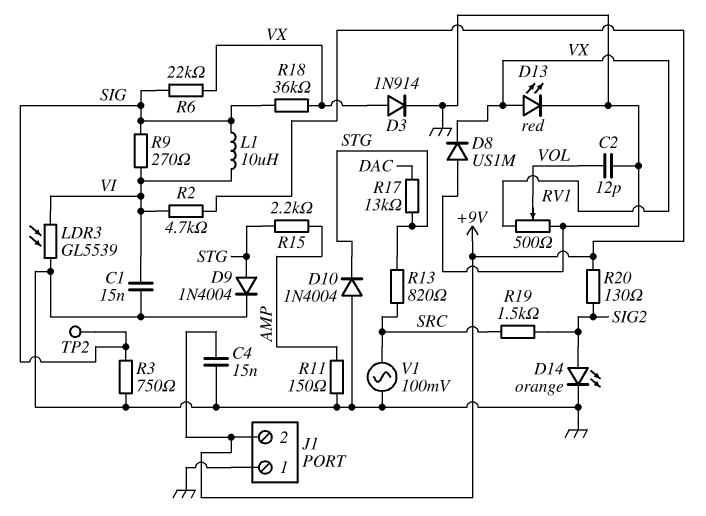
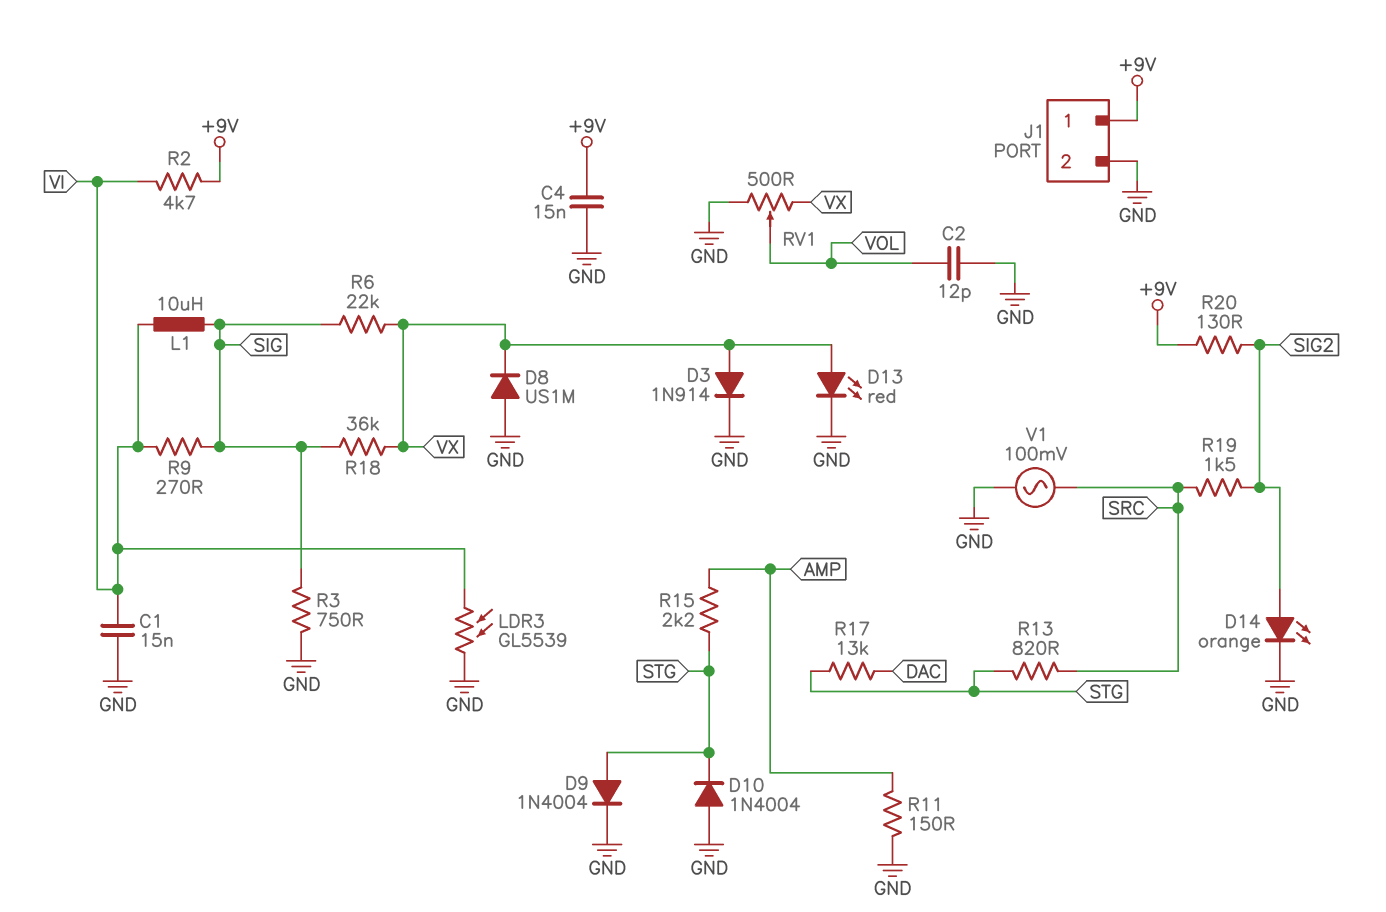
J1 pin 1: GND -> +9V
J1 pin 2: +9V -> GND
TP2: test point (SIG) -> none

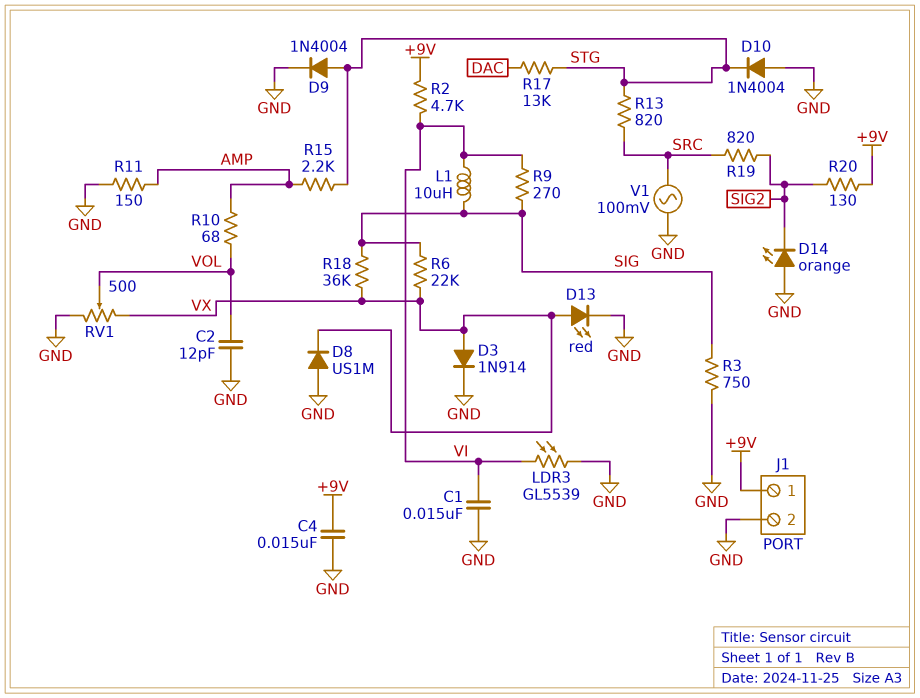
D14: LED orange (A SIG2, K GND) -> LED orange (A GND, K SIG2)
R10: none -> 68 (AMP, VOL)
R19: 1.5k (SIG2, SRC) -> 820 (SIG2, SRC)

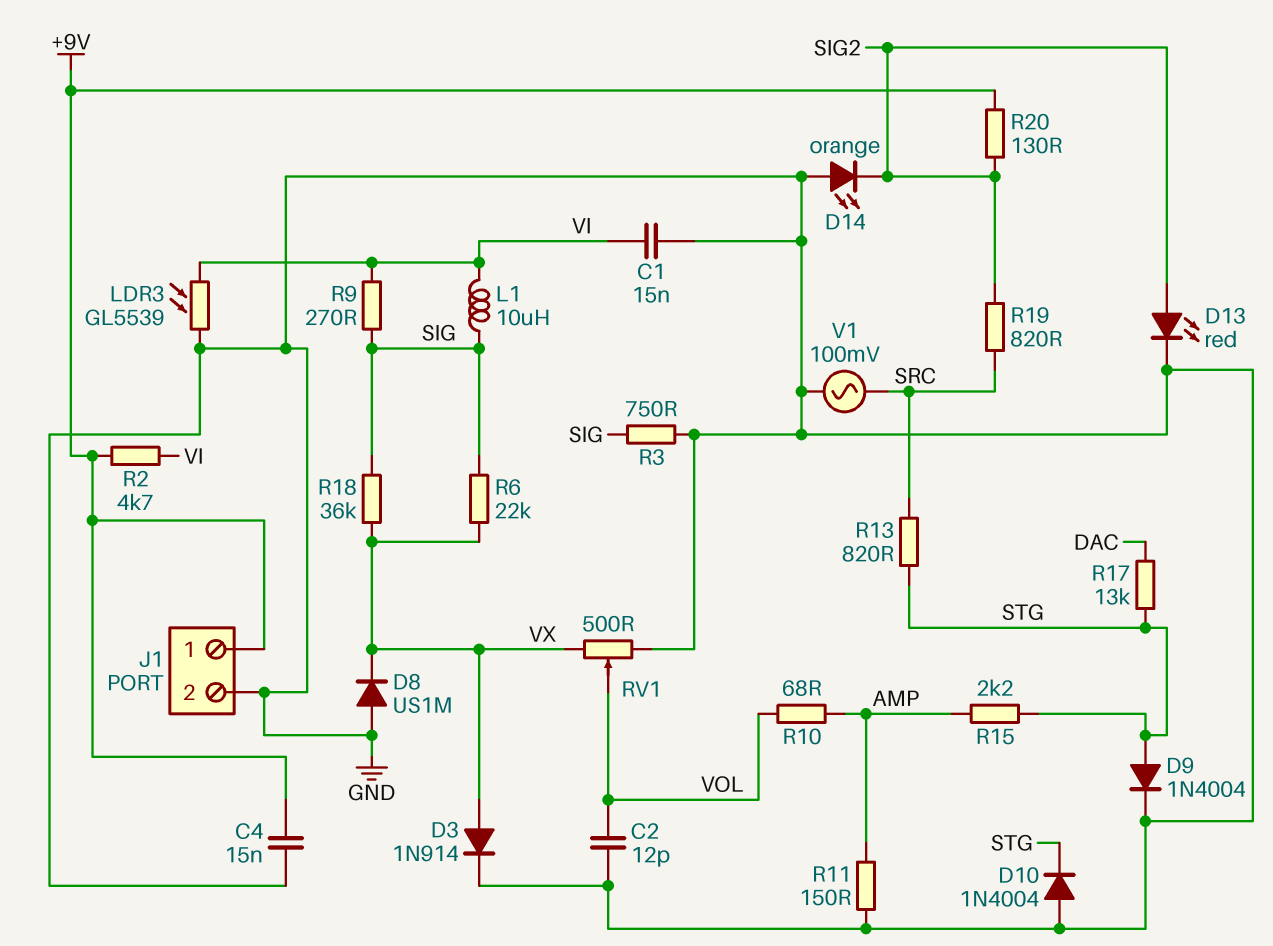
D13: LED red (A VX, K GND) -> LED red (A SIG2, K GND)

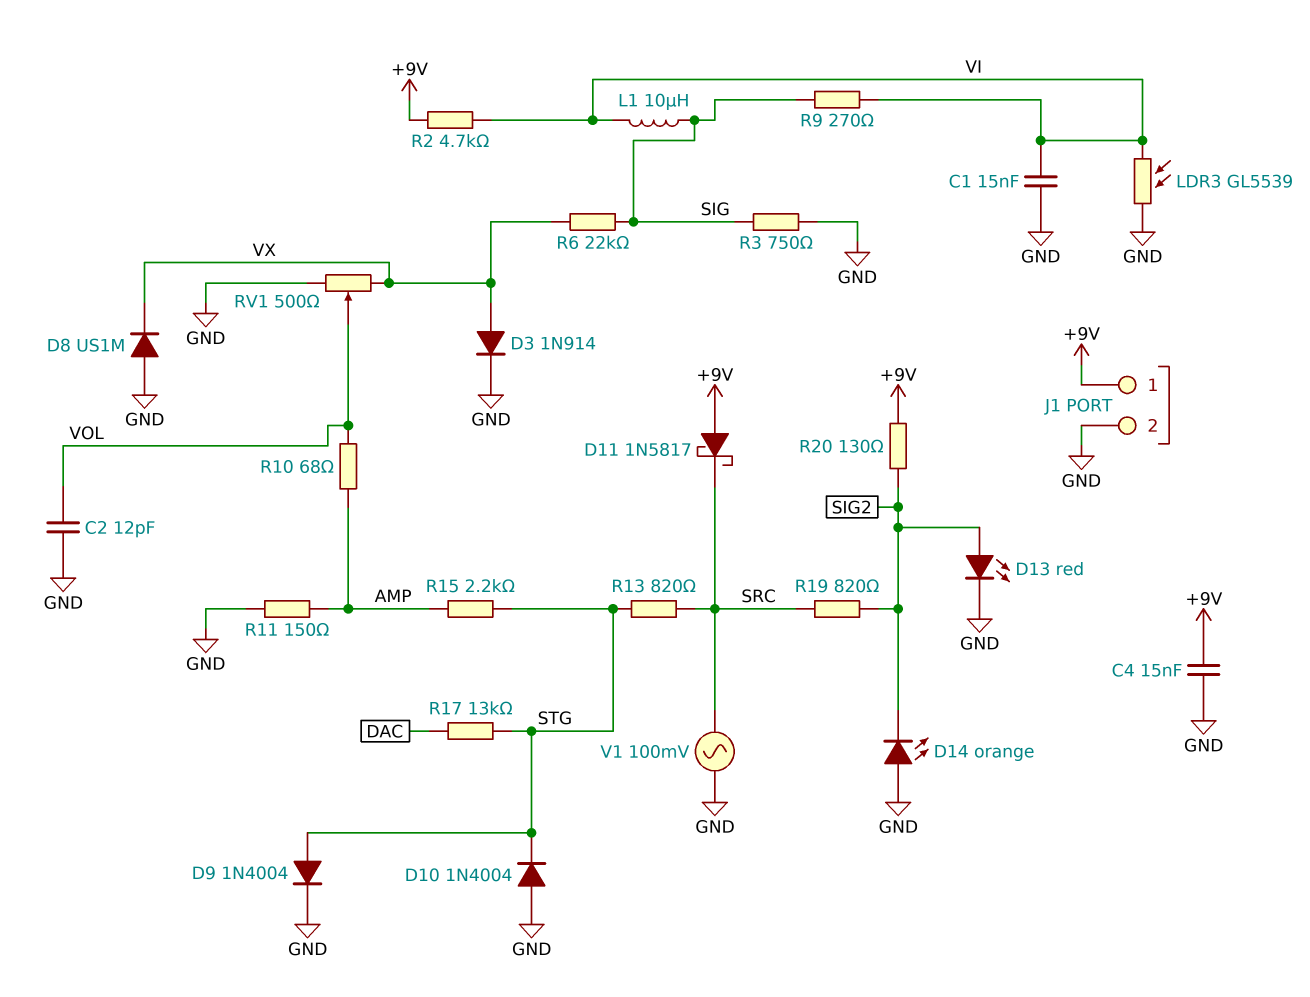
D11: none -> schottky 1N5817 (A +9V, K SRC)
R18: 36k (SIG, VX) -> none

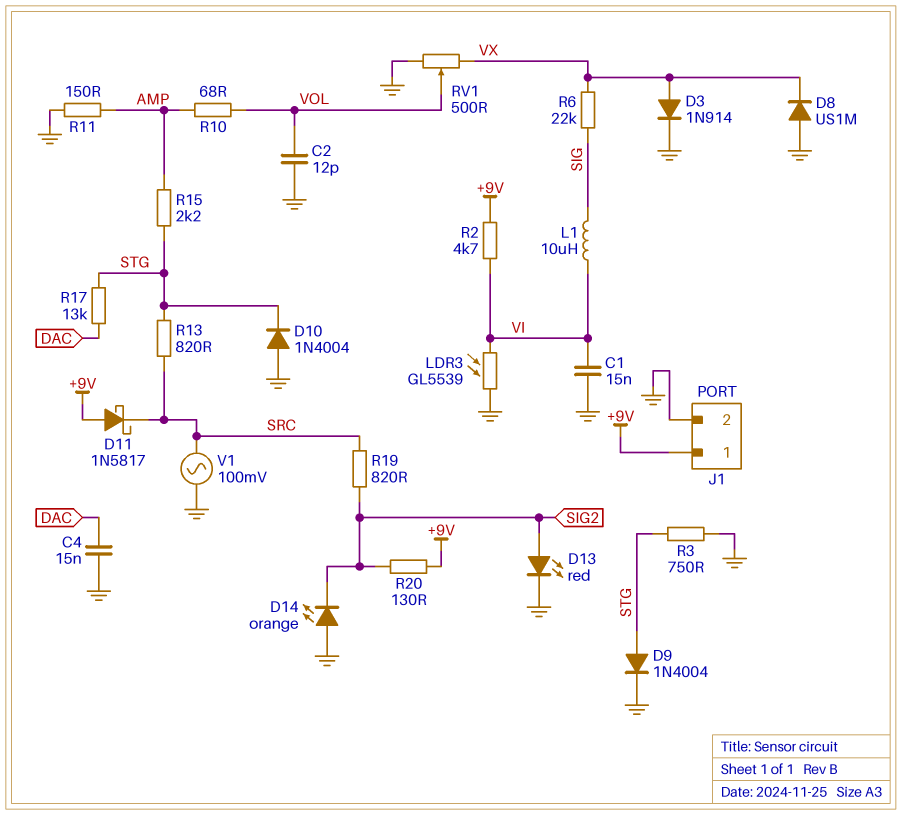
C4: 15nF (+9V, GND) -> 15nF (DAC, GND)
R3: 750 (GND, SIG) -> 750 (GND, STG)
R9: 270 (SIG, VI) -> none

